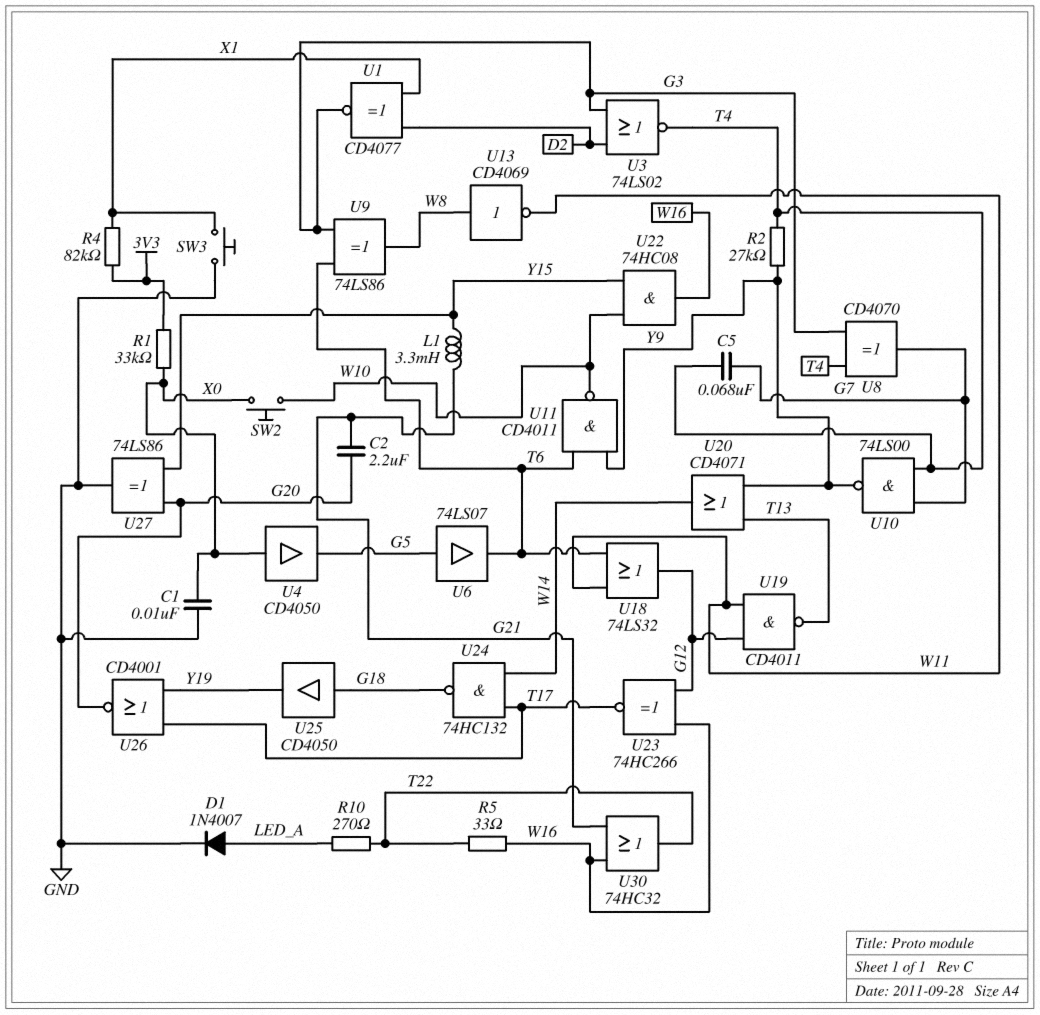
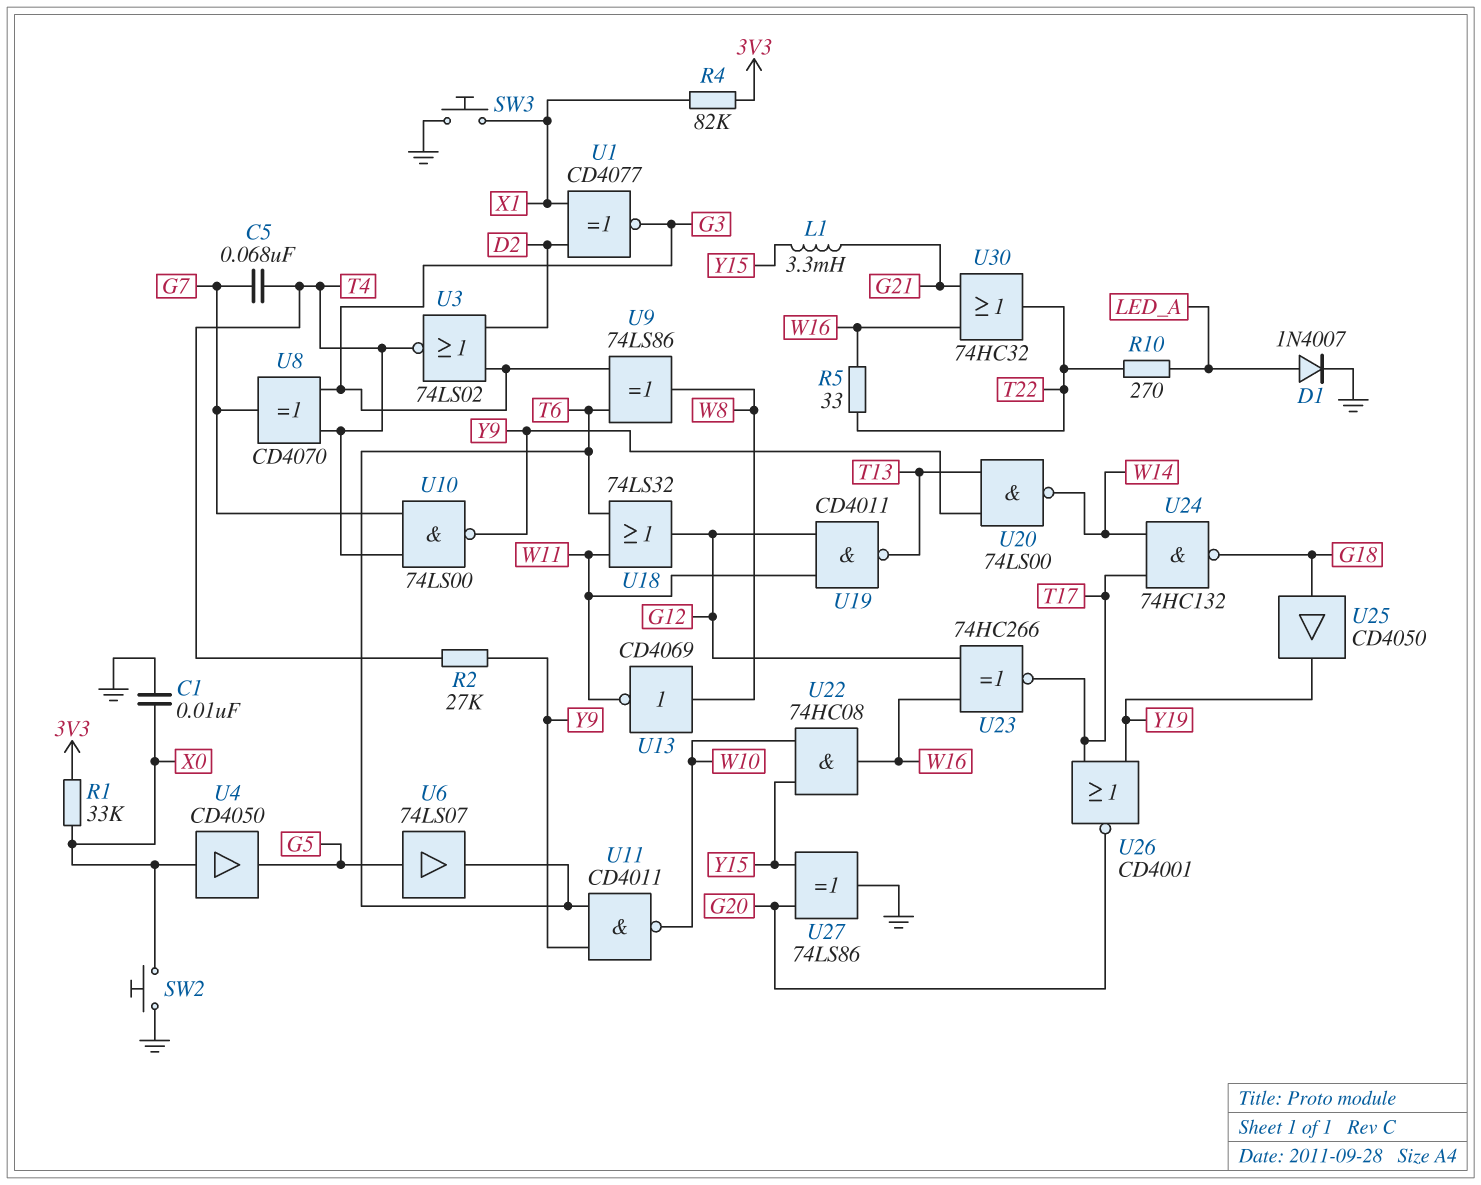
C2: 2.2uF (G20, G21) -> none
SW2: button (W10, X0) -> button (GND, X0)
U20: OR CD4071 (in T13, in Y9, out W14) -> NAND 74LS00 (in T13, in Y9, out W14)

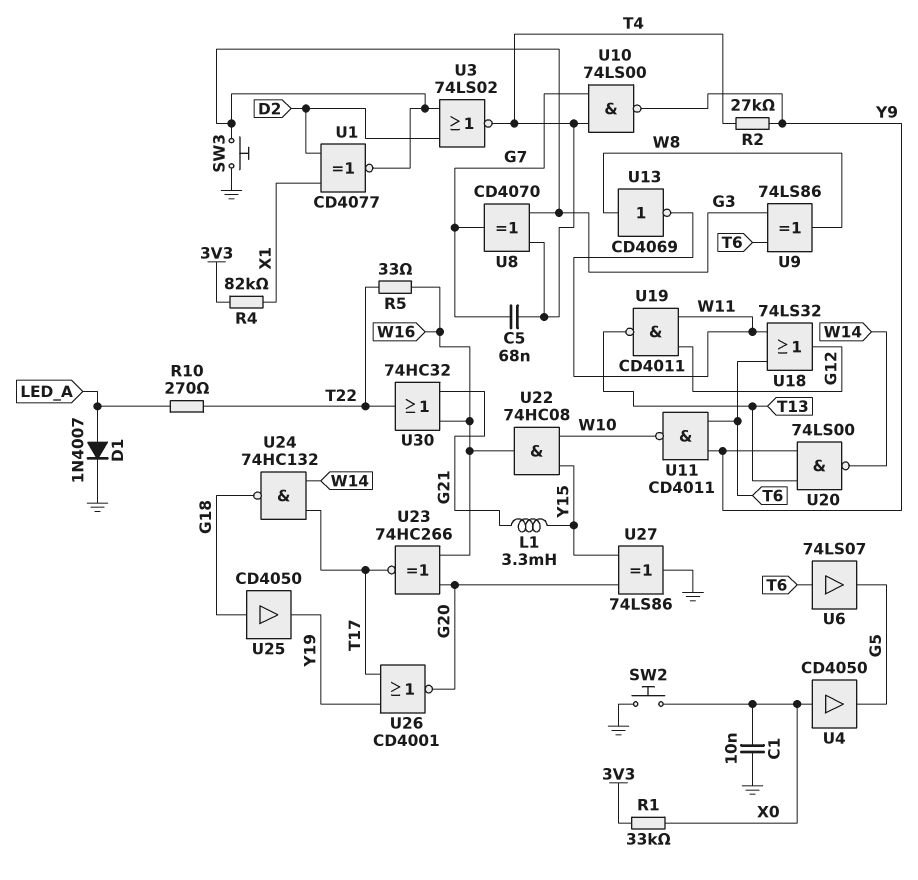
SW3: button (GND, X1) -> button (G3, GND)
U6: buffer 74LS07 (in G5, out T6) -> buffer 74LS07 (in T6, out G5)
U23: XNOR 74HC266 (in G12, in W16, out T17) -> XNOR 74HC266 (in G20, in W16, out T17)

